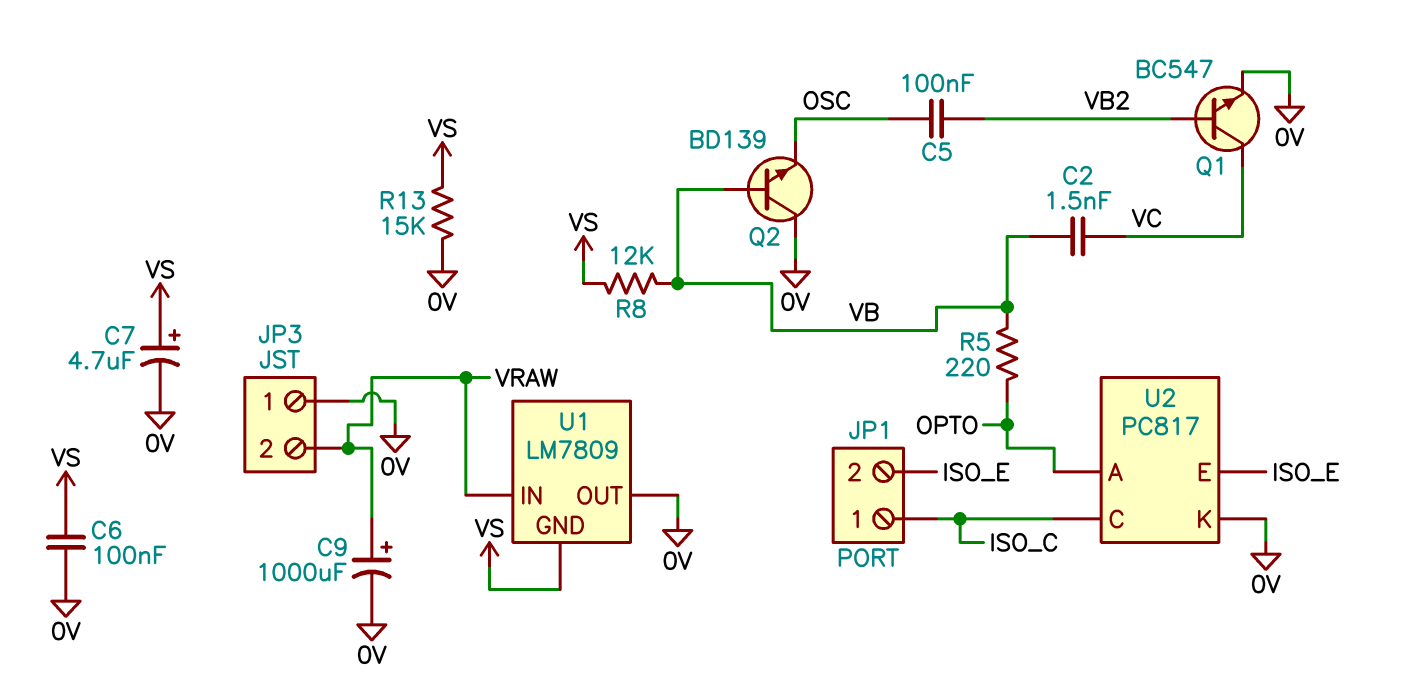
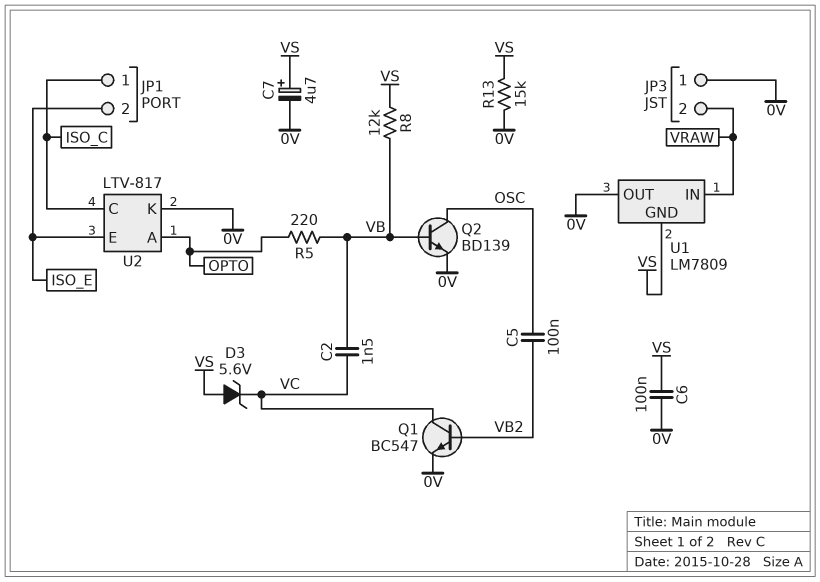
C9: 1000uF (plus VRAW, minus 0V) -> none
D3: none -> zener 5.6V (A VS, K VC)
Q2: NPN BD139 (B VB, C 0V, E OSC) -> NPN BD139 (B VB, C OSC, E 0V)
U2: PC817 -> LTV-817

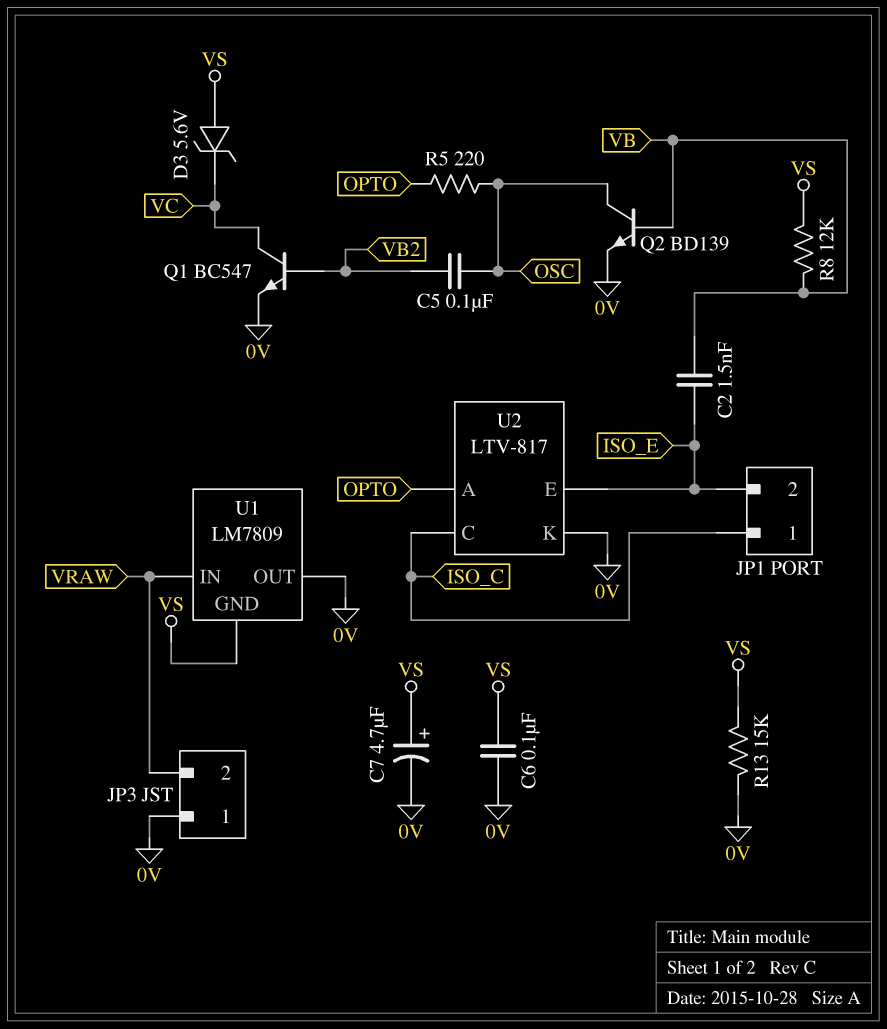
C2: 1.5nF (VB, VC) -> 1.5nF (ISO_E, VB)
R5: 220 (OPTO, VB) -> 220 (OPTO, OSC)

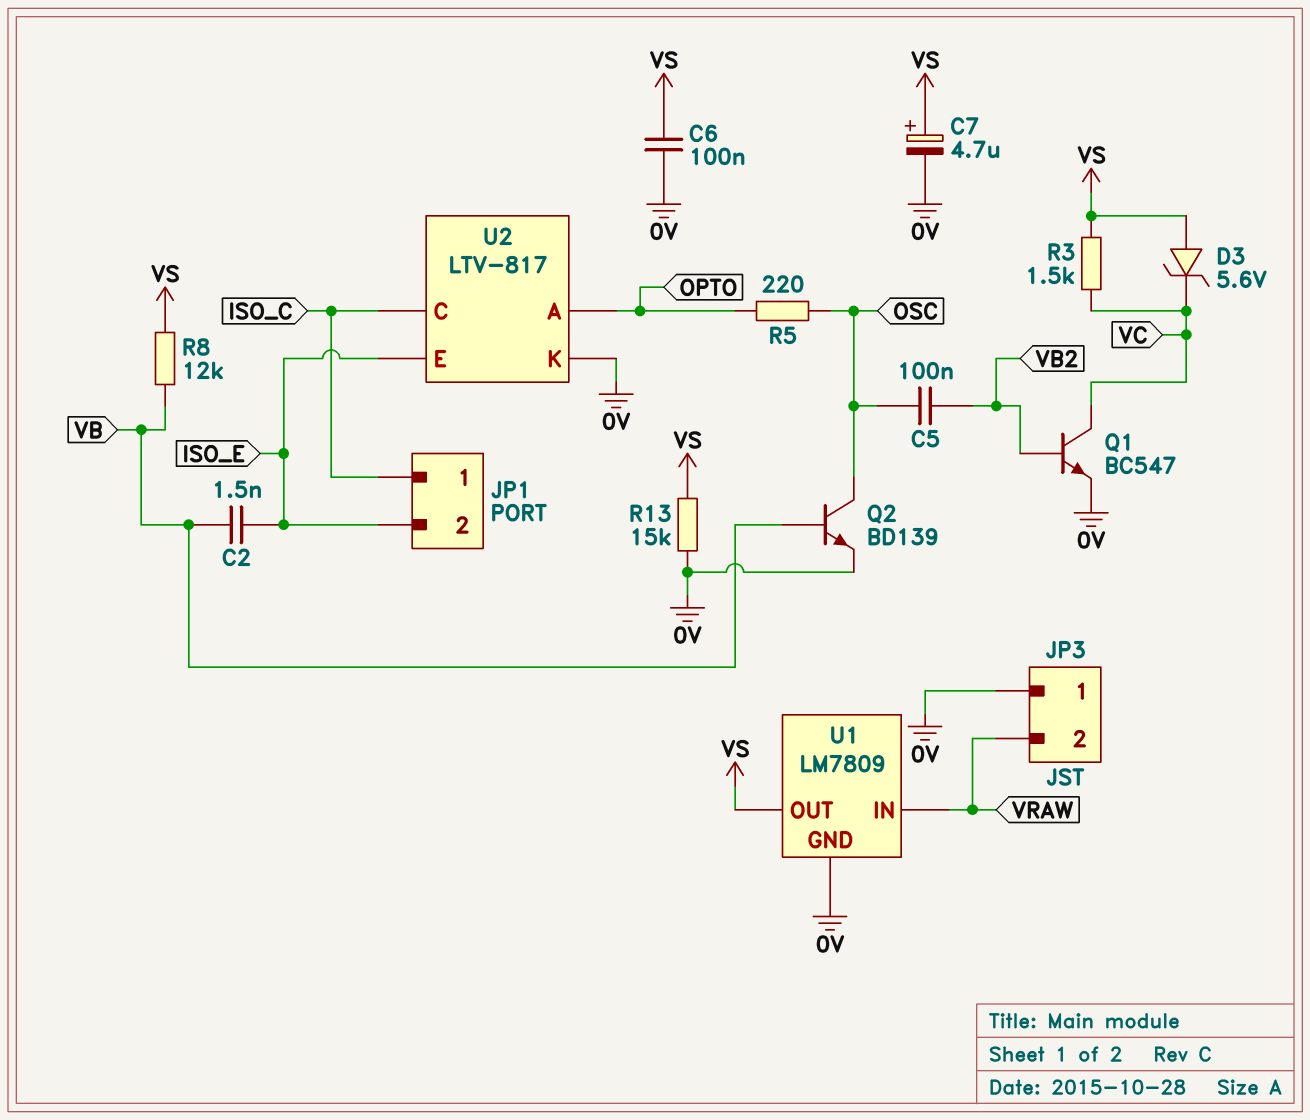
R3: none -> 1.5k (VC, VS)
U1 pin GND: VS -> 0V
U1 pin OUT: 0V -> VS

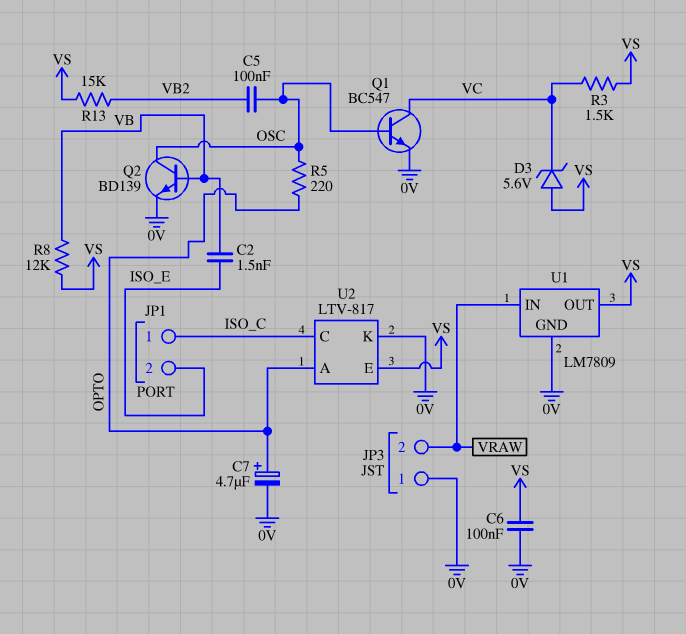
C7: 4.7uF (plus VS, minus 0V) -> 4.7uF (plus OPTO, minus 0V)
Q1: NPN BC547 (B VB2, C VC, E 0V) -> NPN BC547 (B OSC, C VC, E 0V)
R13: 15k (0V, VS) -> 15k (VB2, VS)
U2 pin E: ISO_E -> VS

